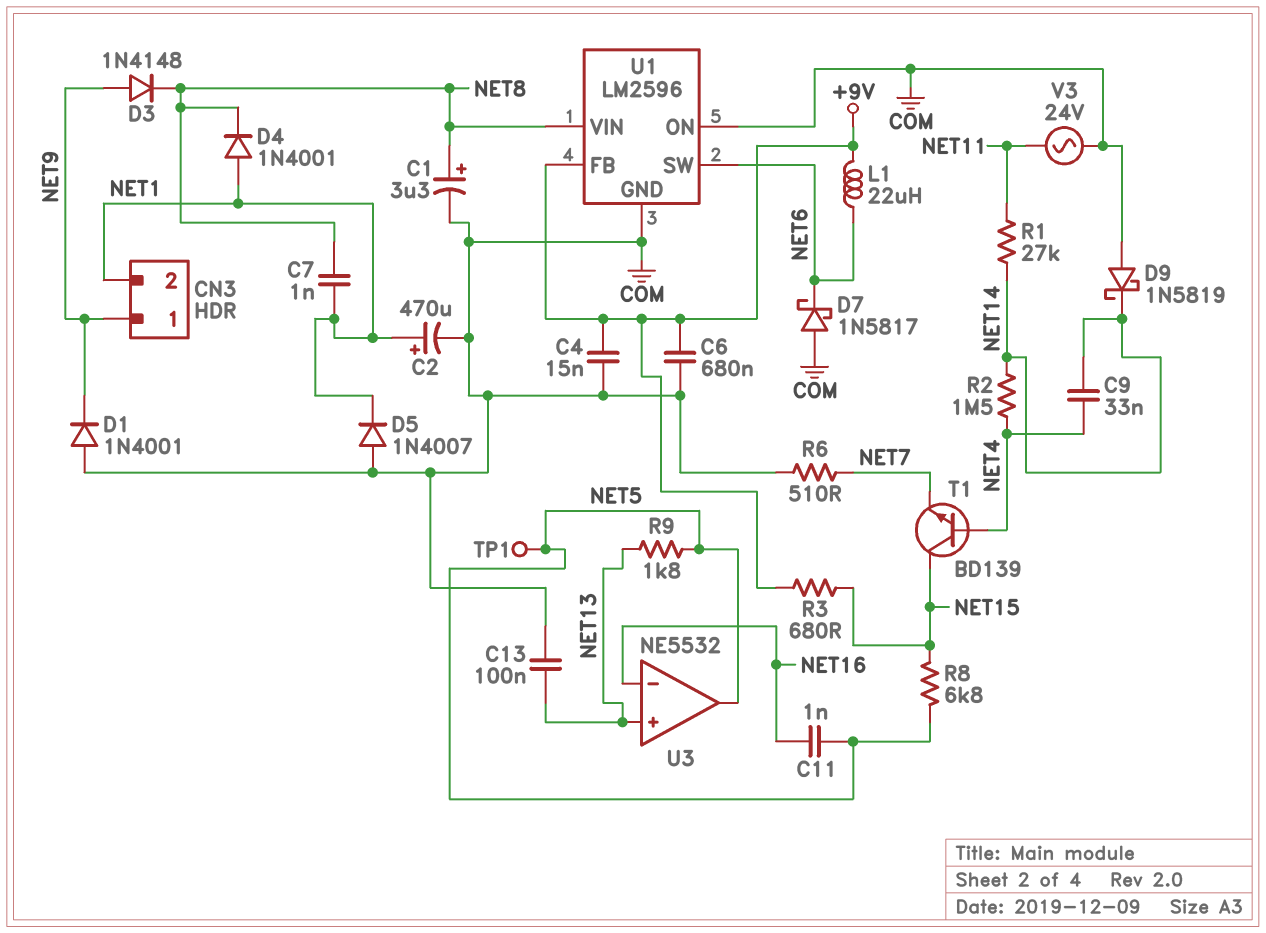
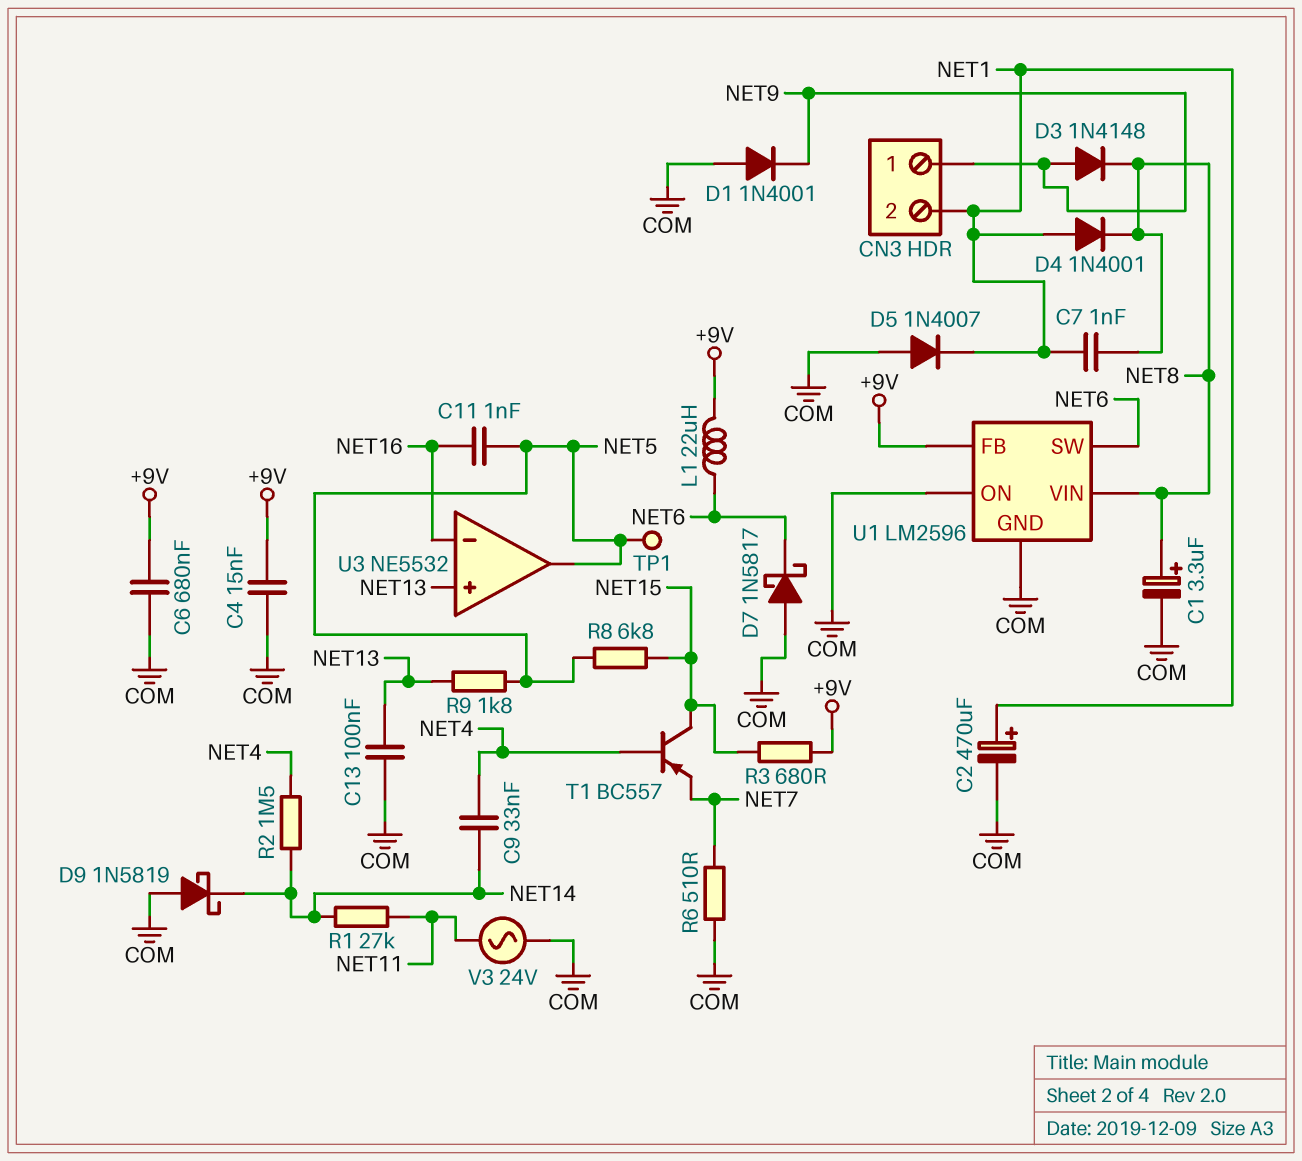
T1: NPN BD139 (B NET4, C NET15, E NET7) -> PNP BC557 (B NET4, C NET15, E NET7)

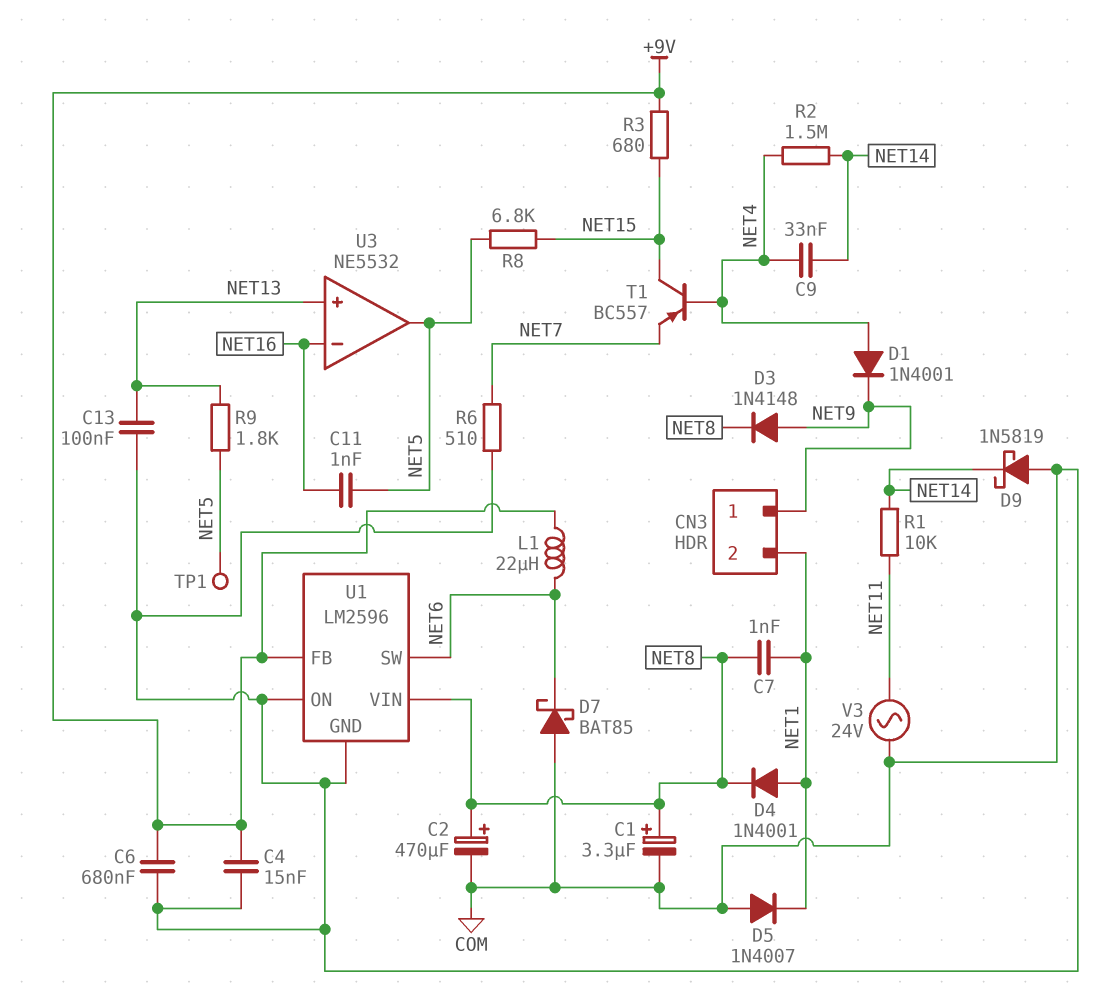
C2: 470uF (plus NET1, minus COM) -> 470uF (plus NET8, minus COM)
D1: diode 1N4001 (A COM, K NET9) -> diode 1N4001 (A NET4, K NET9)
D7: schottky 1N5817 (A COM, K NET6) -> schottky BAT85 (A COM, K NET6)
R1: 27k (NET11, NET14) -> 10k (NET11, NET14)

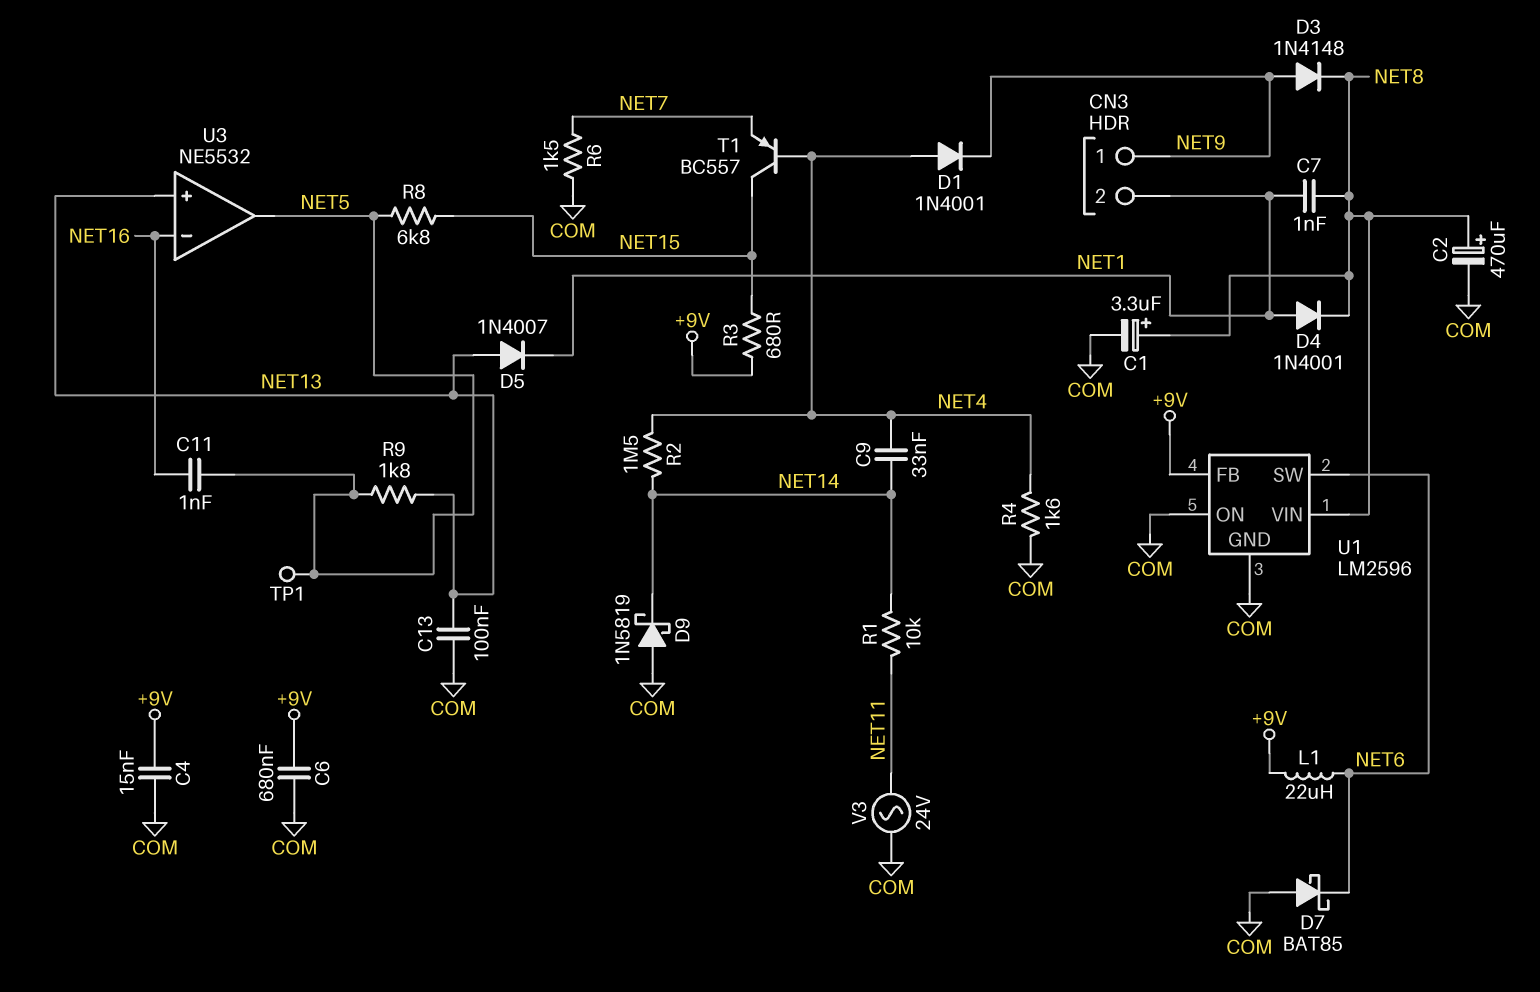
D5: diode 1N4007 (A COM, K NET1) -> diode 1N4007 (A NET13, K NET1)
R4: none -> 1.6k (COM, NET4)
R6: 510 (COM, NET7) -> 1.5k (COM, NET7)

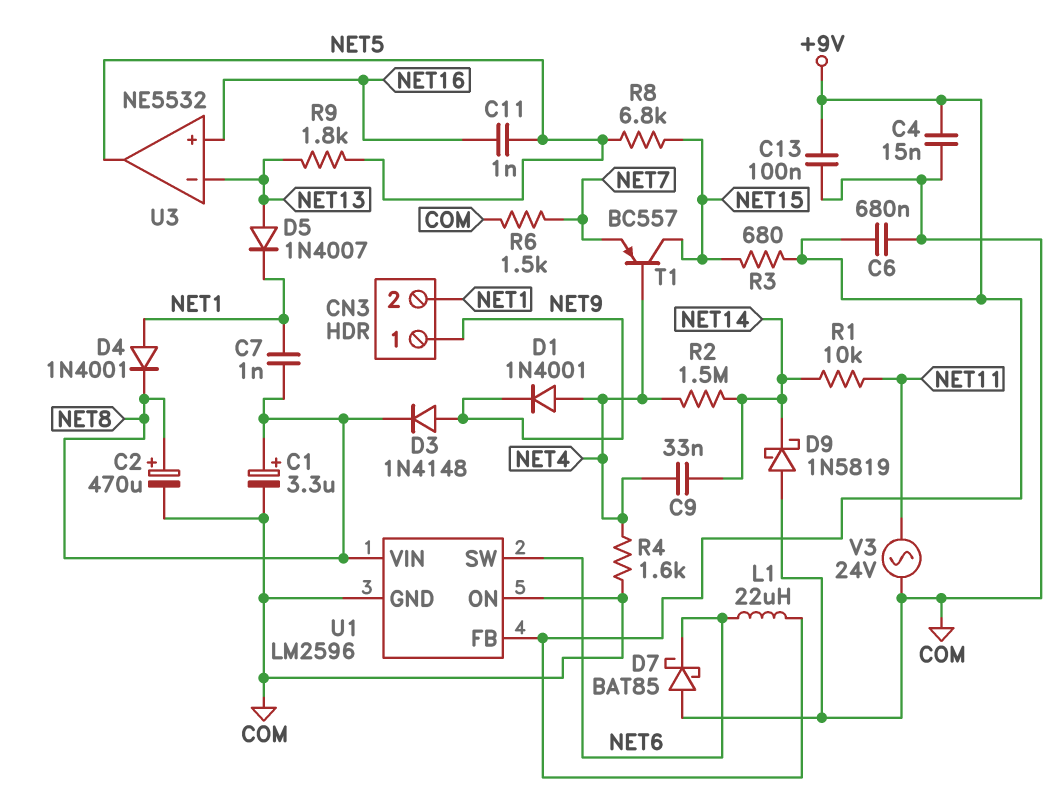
C13: 100nF (COM, NET13) -> 100nF (+9V, COM)
TP1: test point (NET5) -> none
U3 pin in+: NET13 -> NET16
U3 pin in-: NET16 -> NET13

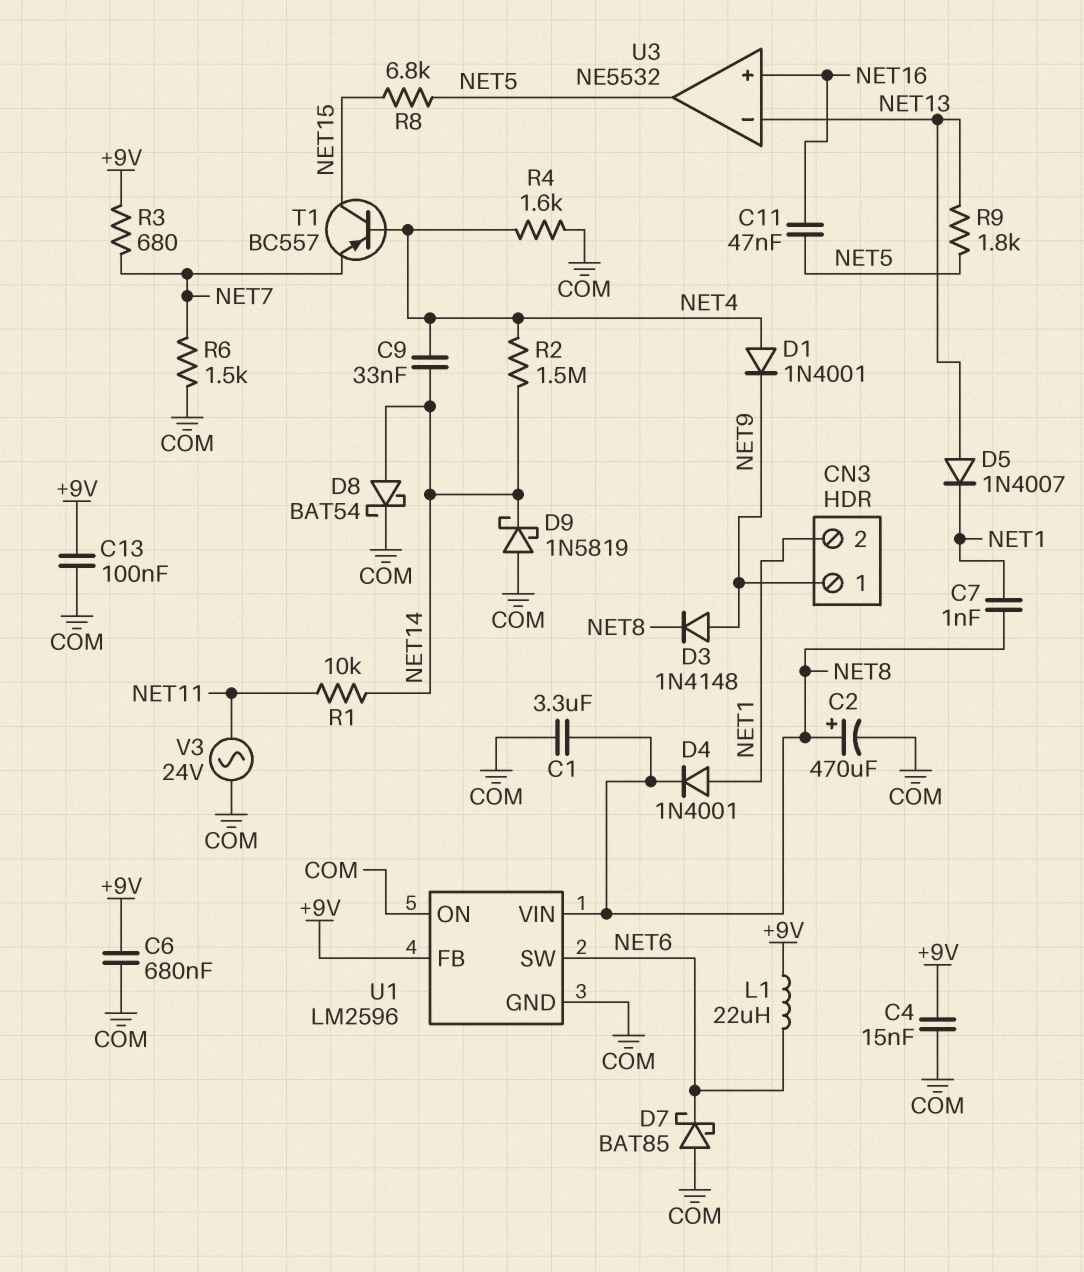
C1: 3.3uF (plus NET8, minus COM) -> 3.3uF (COM, NET8)
C11: 1nF (NET5, NET16) -> 47nF (NET5, NET16)
D8: none -> schottky BAT54 (A NET14, K COM)
R3: 680 (+9V, NET15) -> 680 (+9V, NET7)

